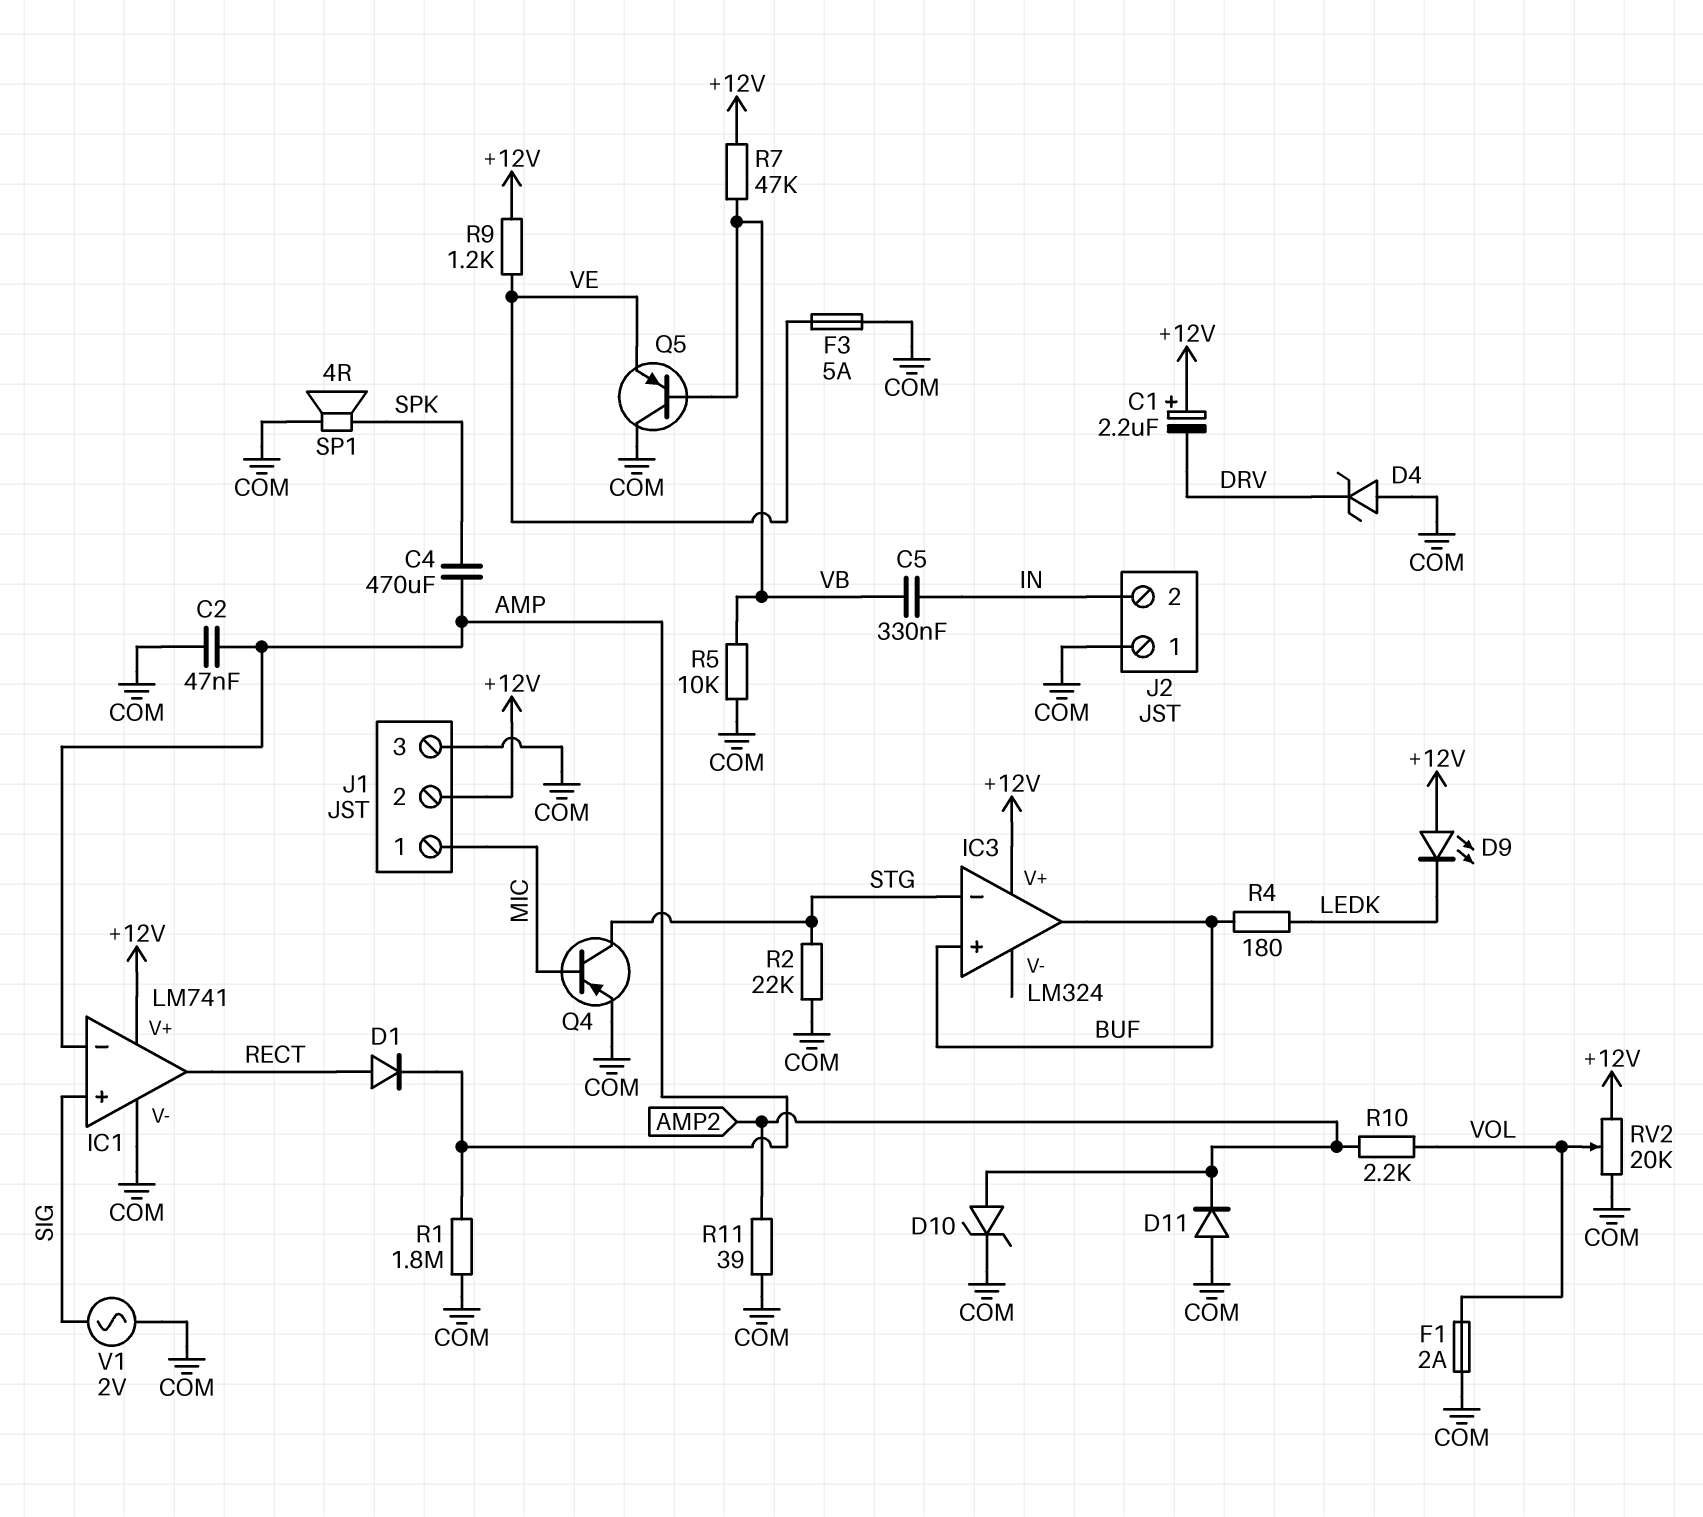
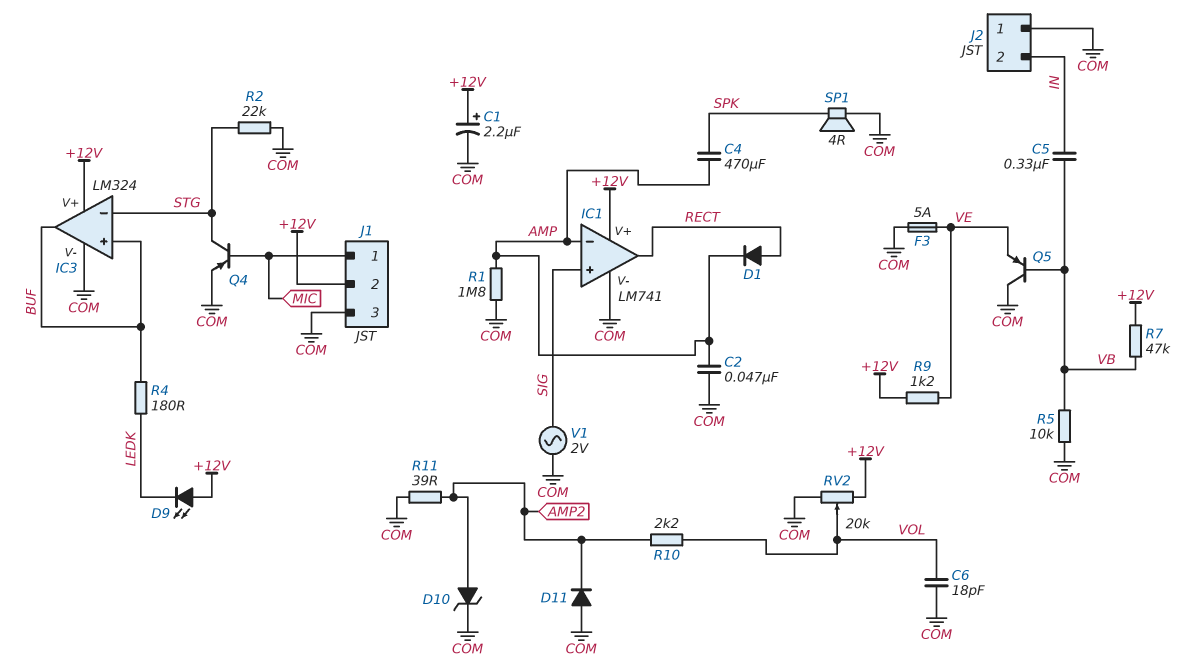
C1: 2.2uF (plus +12V, minus DRV) -> 2.2uF (plus +12V, minus COM)
C6: none -> 18pF (COM, VOL)
D4: zener (A COM, K DRV) -> none
F1: 2A (COM, VOL) -> none
IC3 pin V-: none -> COM

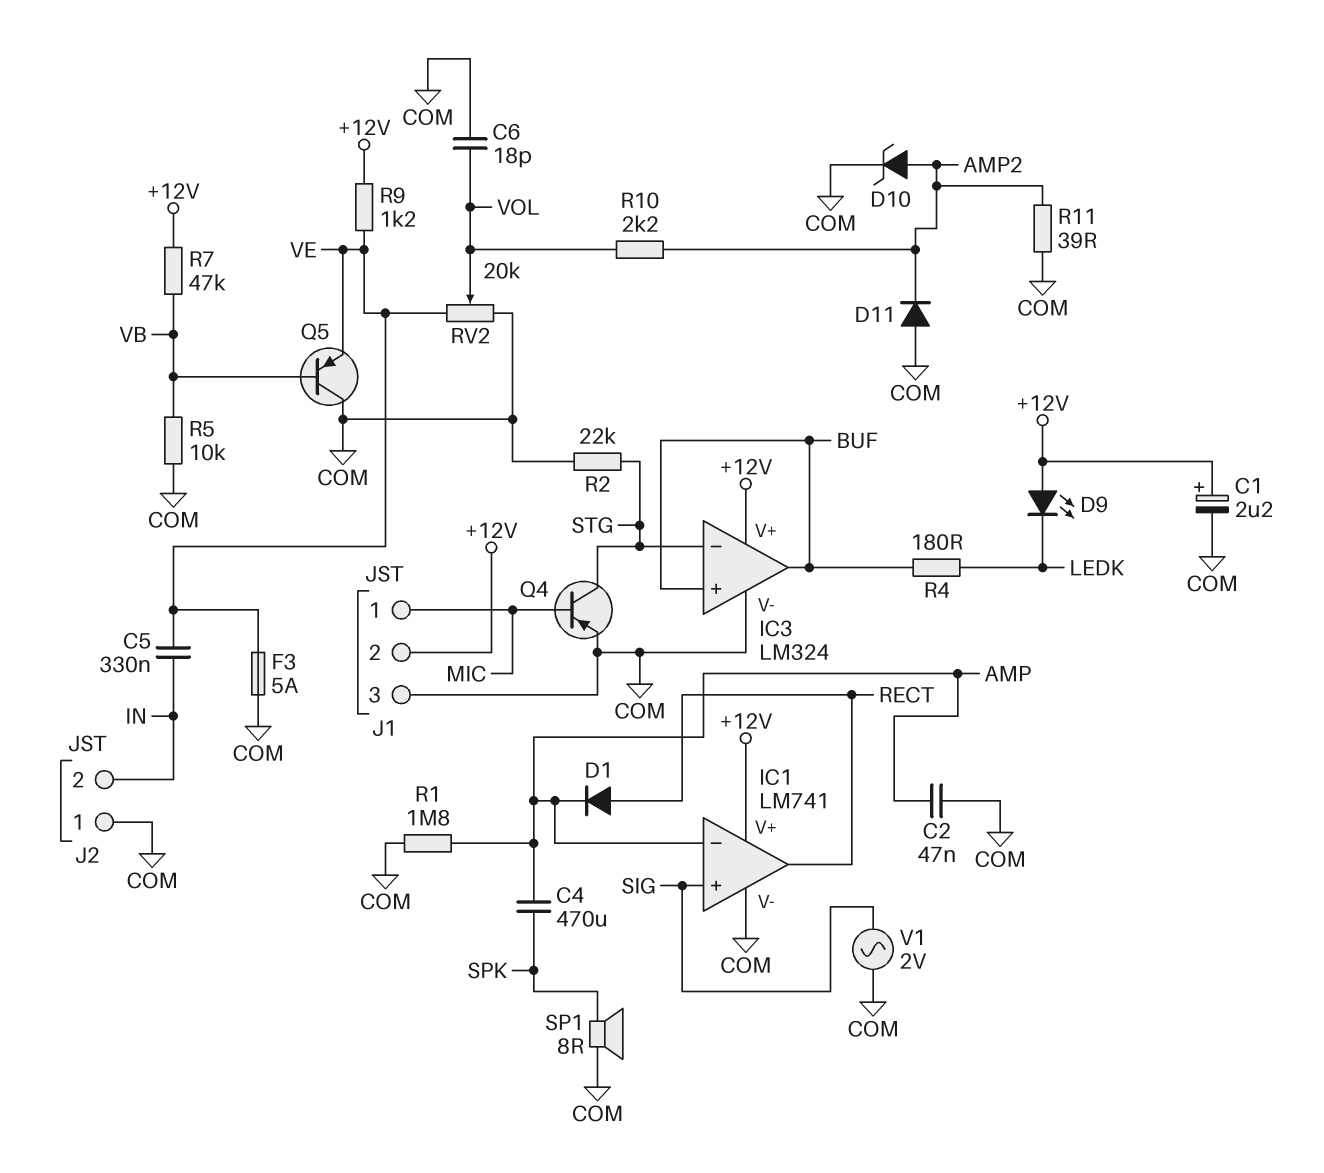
C5: 330nF (IN, VB) -> 330nF (IN, VE)
RV2: 20k (+12V, COM, wiper VOL) -> 20k (COM, VE, wiper VOL)
SP1: speaker 4R (COM, SPK) -> speaker 8R (COM, SPK)

